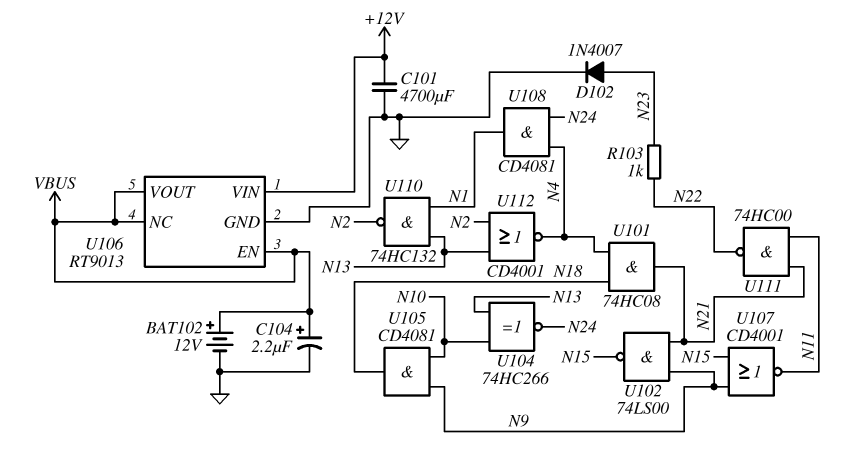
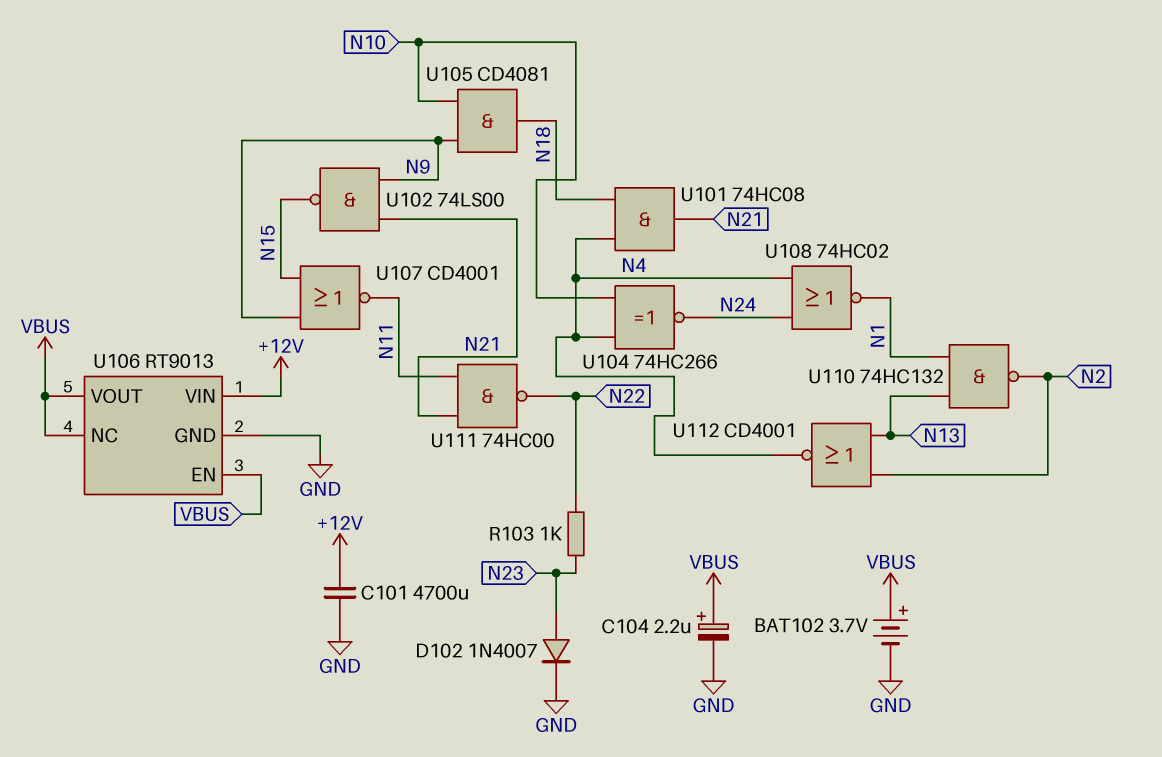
BAT102: 12V (plus VBUS, minus GND) -> 3.7V (plus VBUS, minus GND)
U104: XNOR 74HC266 (in N10, in N13, out N24) -> XNOR 74HC266 (in N4, in N10, out N24)
U108: AND CD4081 (in N4, in N24, out N1) -> NOR 74HC02 (in N4, in N24, out N1)

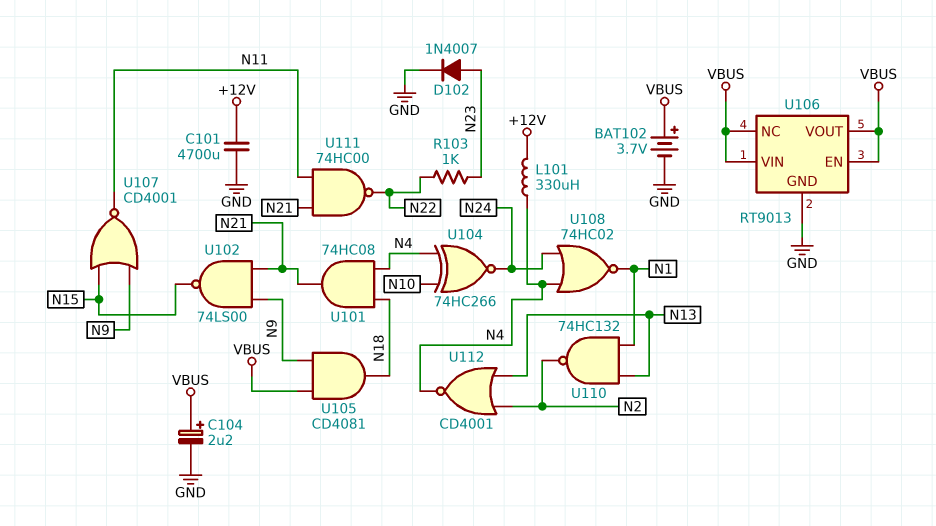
L101: none -> 330uH (+12V, N4)
U105: AND CD4081 (in N9, in N10, out N18) -> AND CD4081 (in N9, in VBUS, out N18)
U106 pin VIN: +12V -> VBUS

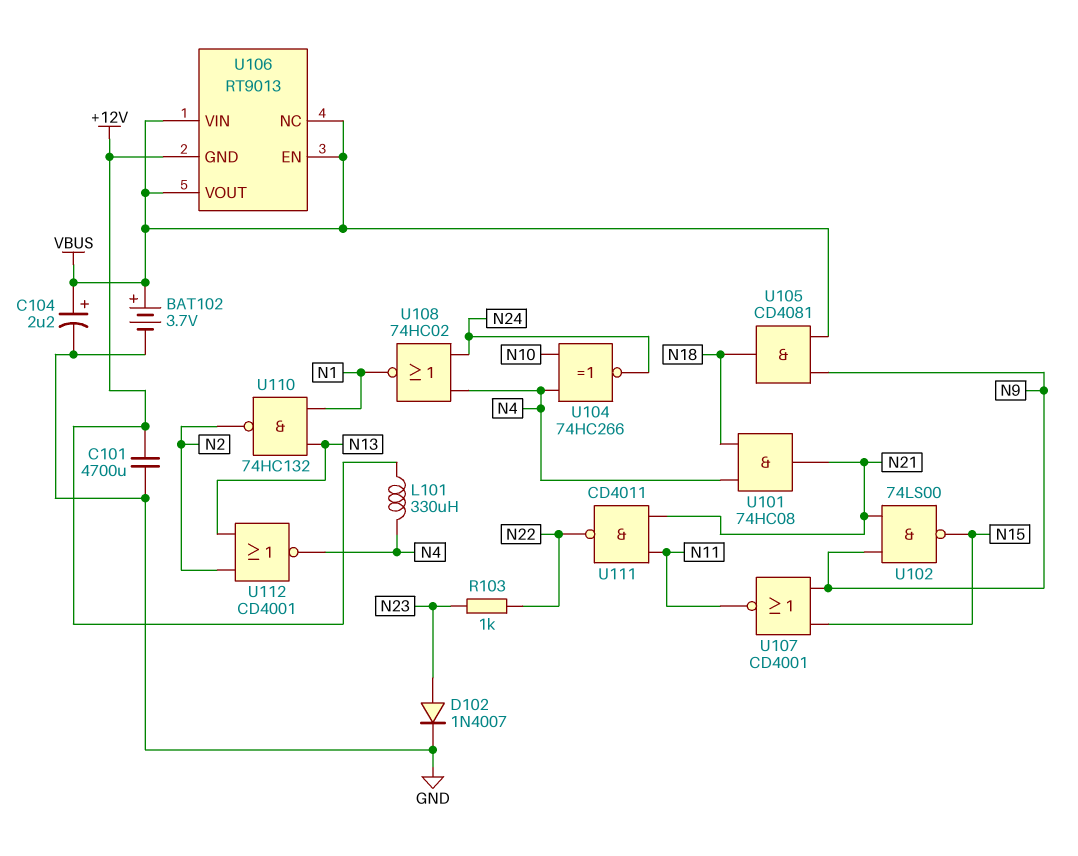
U106 pin GND: GND -> +12V
U111: NAND 74HC00 (in N11, in N21, out N22) -> NAND CD4011 (in N11, in N21, out N22)

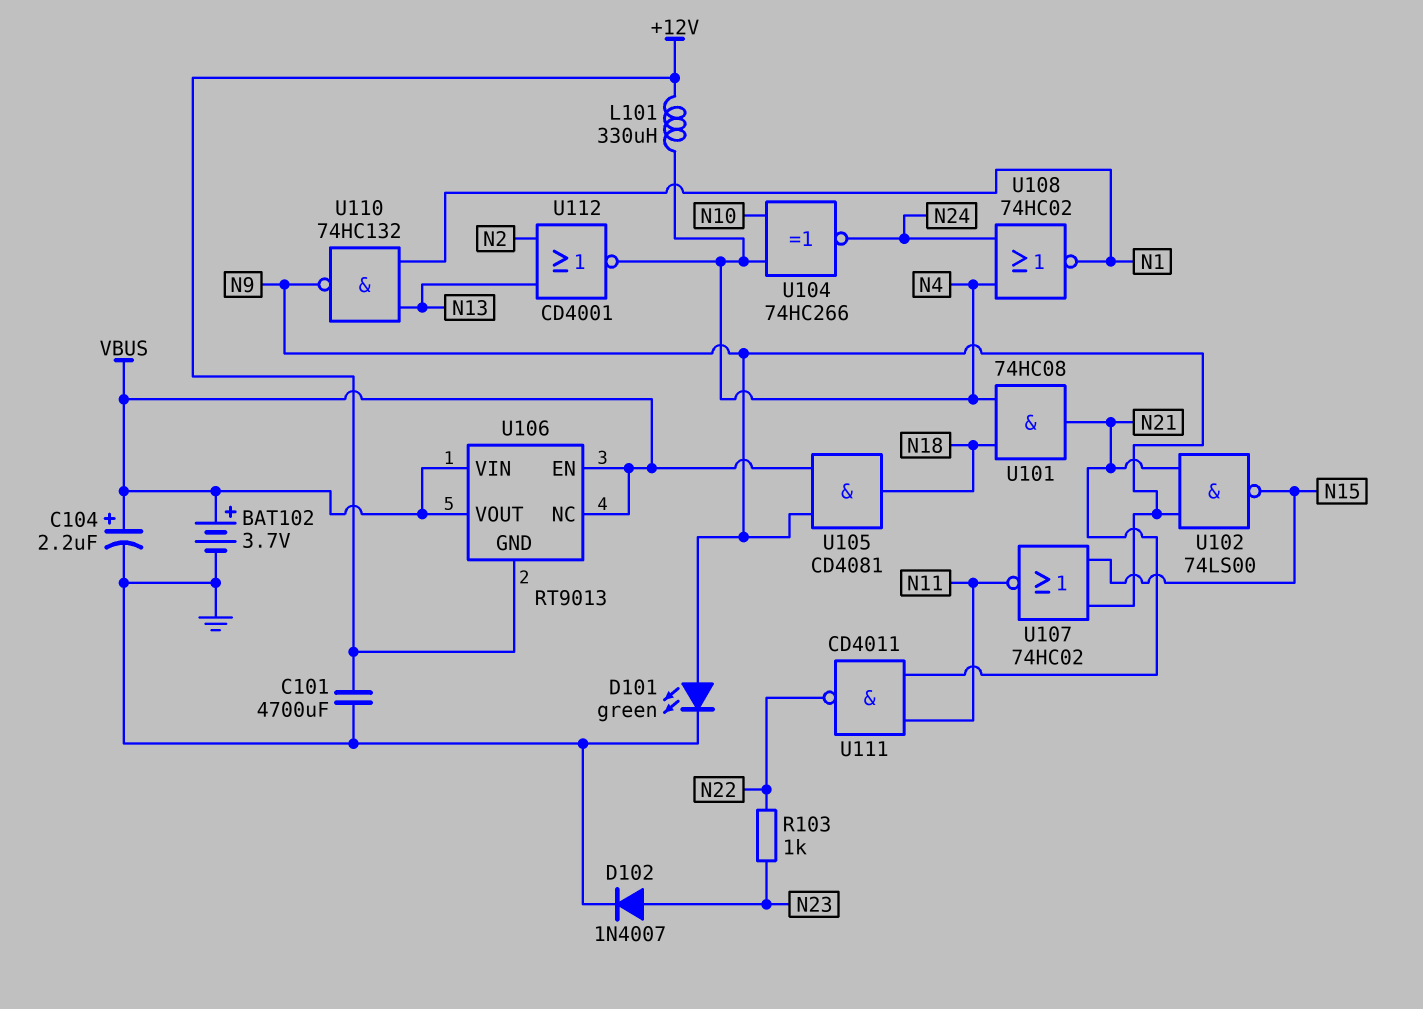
D101: none -> LED green (A N9, K GND)
U107: NOR CD4001 (in N9, in N15, out N11) -> NOR 74HC02 (in N9, in N15, out N11)
U110: NAND 74HC132 (in N1, in N13, out N2) -> NAND 74HC132 (in N1, in N13, out N9)

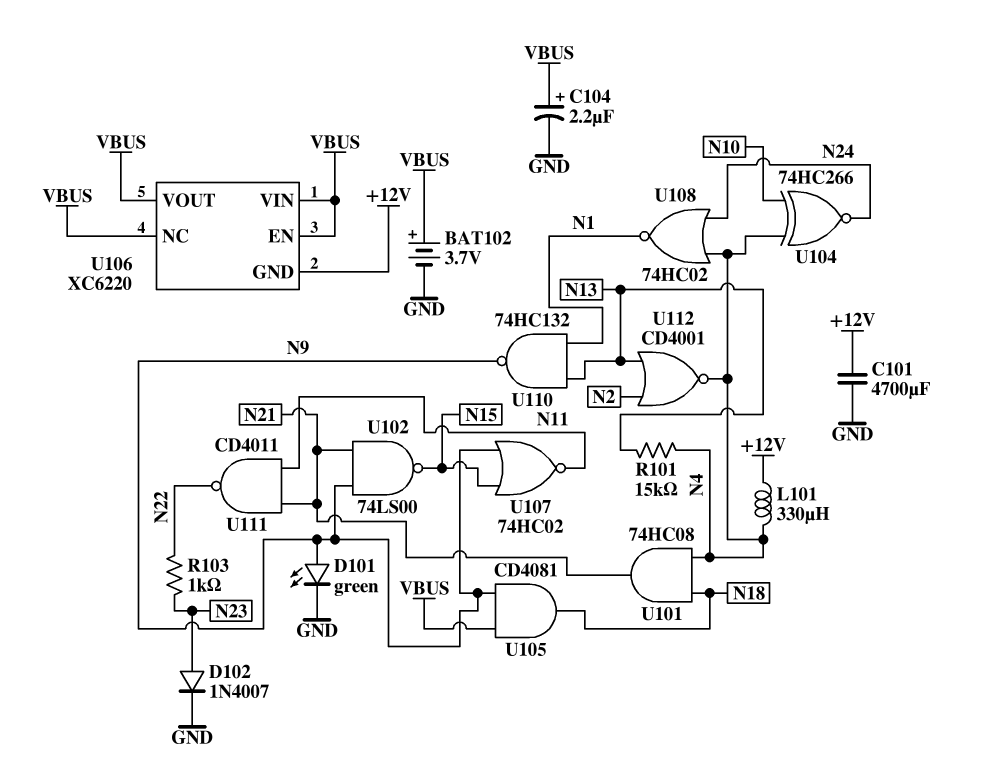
R101: none -> 15k (N4, N13)
U106: RT9013 -> XC6220

